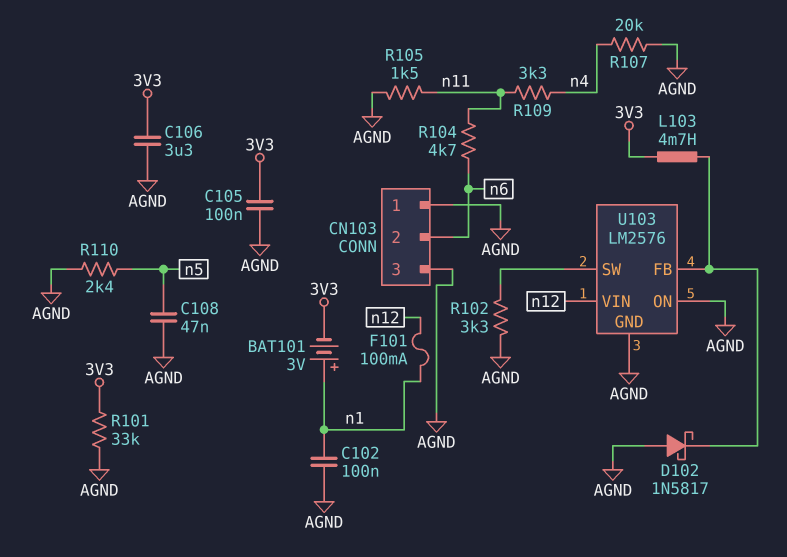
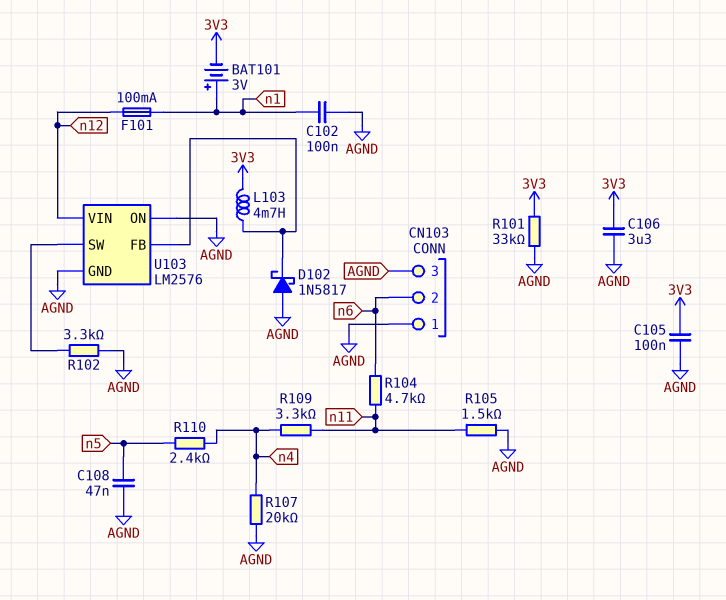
R110: 2.4k (AGND, n5) -> 2.4k (n4, n5)

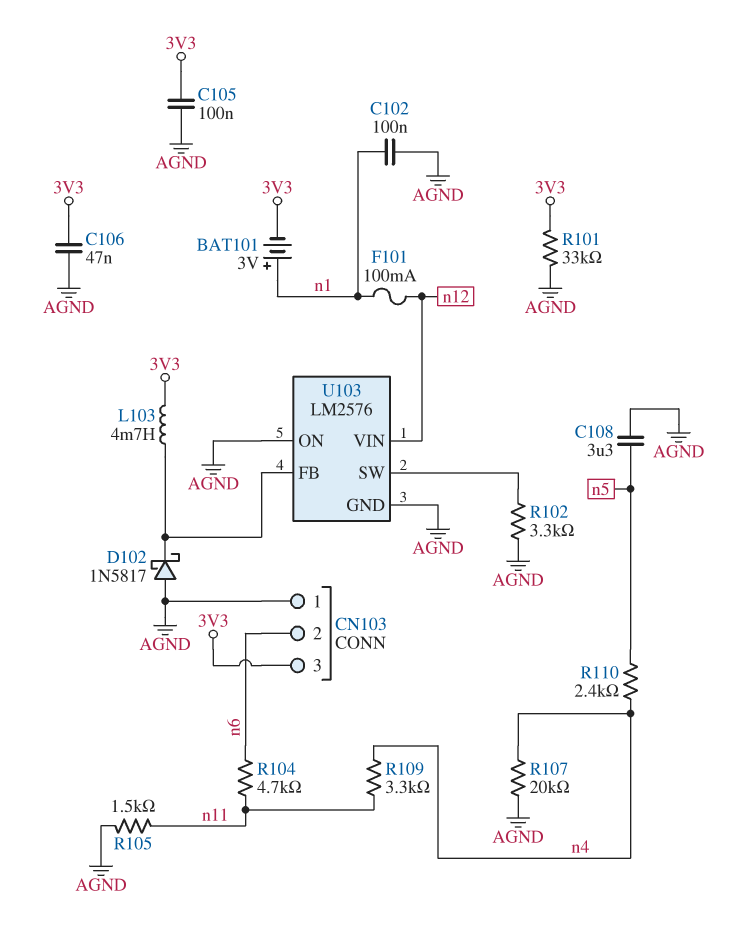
C106: 3.3uF (3V3, AGND) -> 47nF (3V3, AGND)
C108: 47nF (AGND, n5) -> 3.3uF (AGND, n5)
CN103 pin 3: AGND -> 3V3

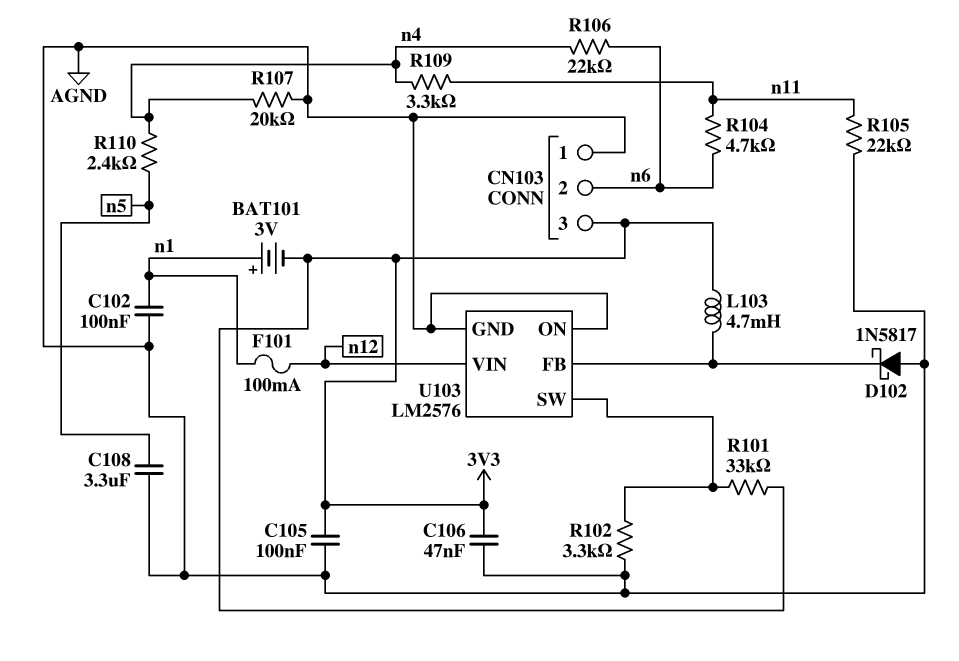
R101: 33k (3V3, AGND) -> 33k (3V3, U103/SW)
R105: 1.5k (AGND, n11) -> 22k (AGND, n11)
R106: none -> 22k (n4, n6)

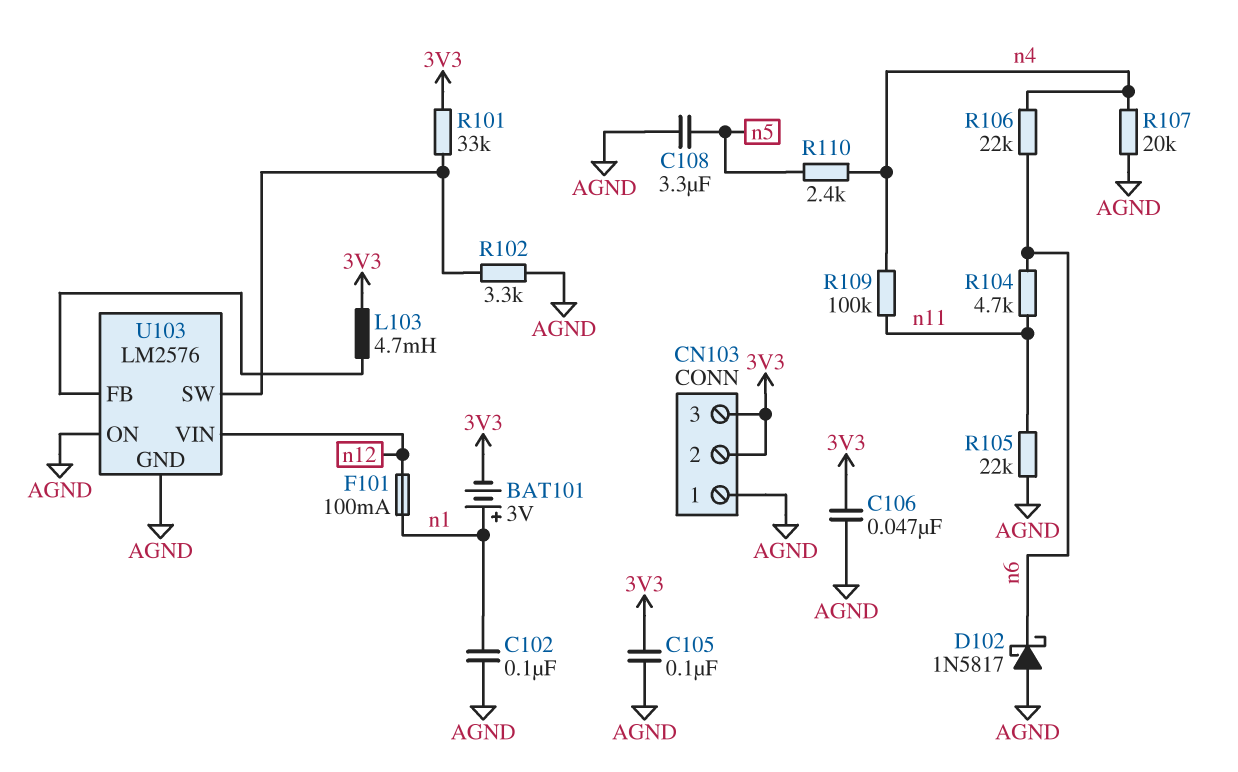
CN103 pin 2: n6 -> 3V3
D102: schottky 1N5817 (A AGND, K U103/FB) -> schottky 1N5817 (A AGND, K n6)
R109: 3.3k (n4, n11) -> 100k (n4, n11)

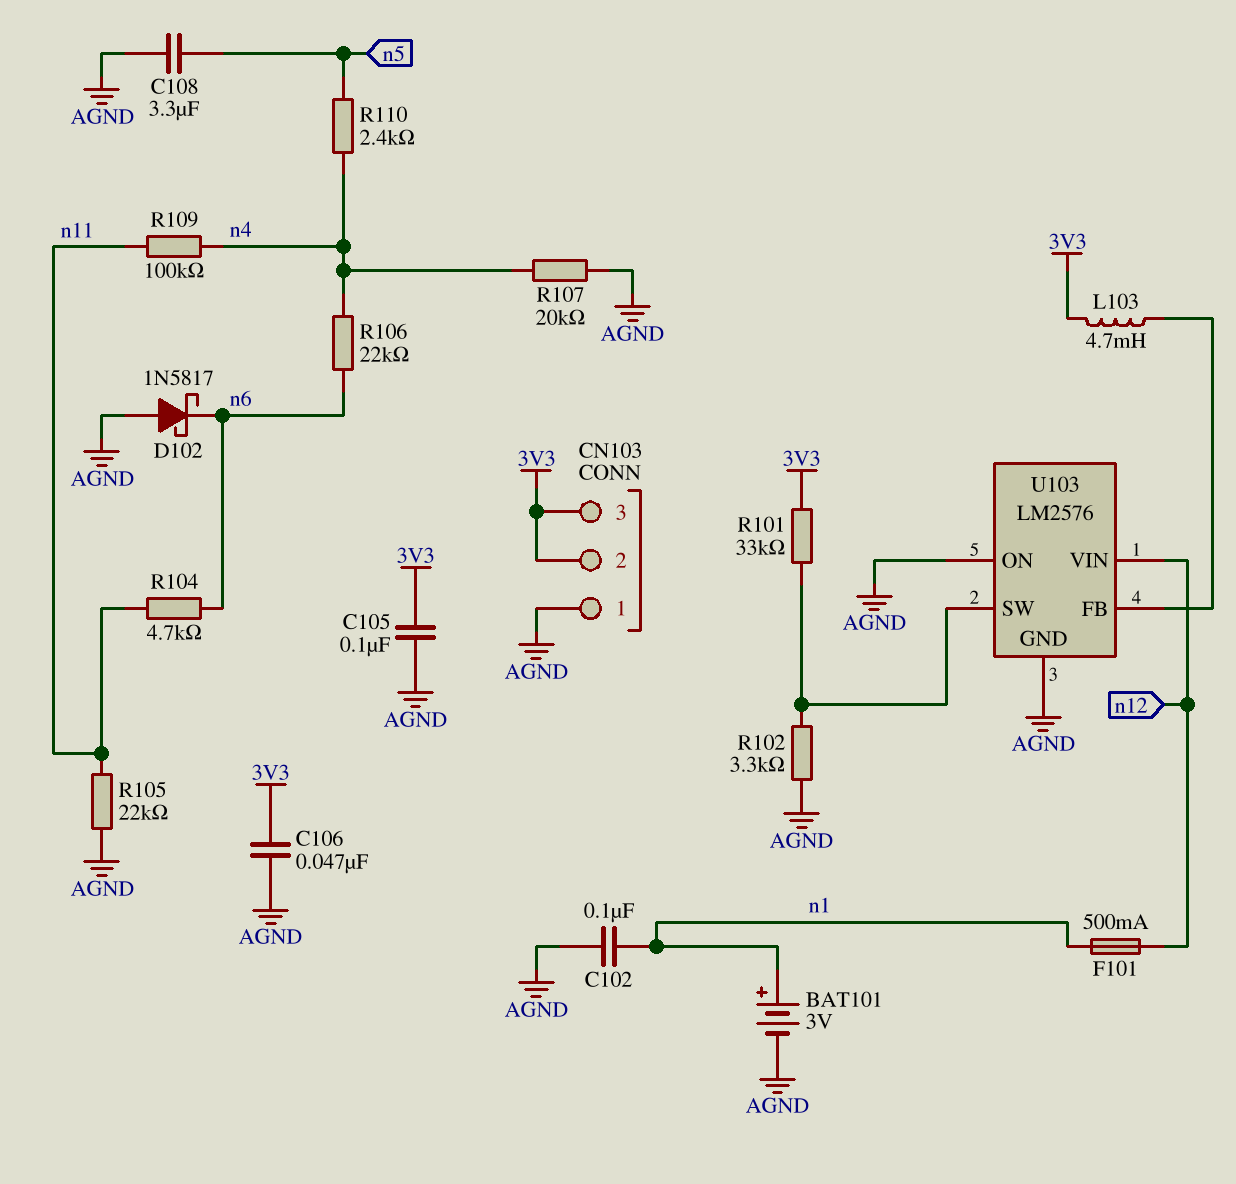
BAT101: 3V (plus n1, minus 3V3) -> 3V (plus n1, minus AGND)
F101: 100mA (n1, n12) -> 500mA (n1, n12)

